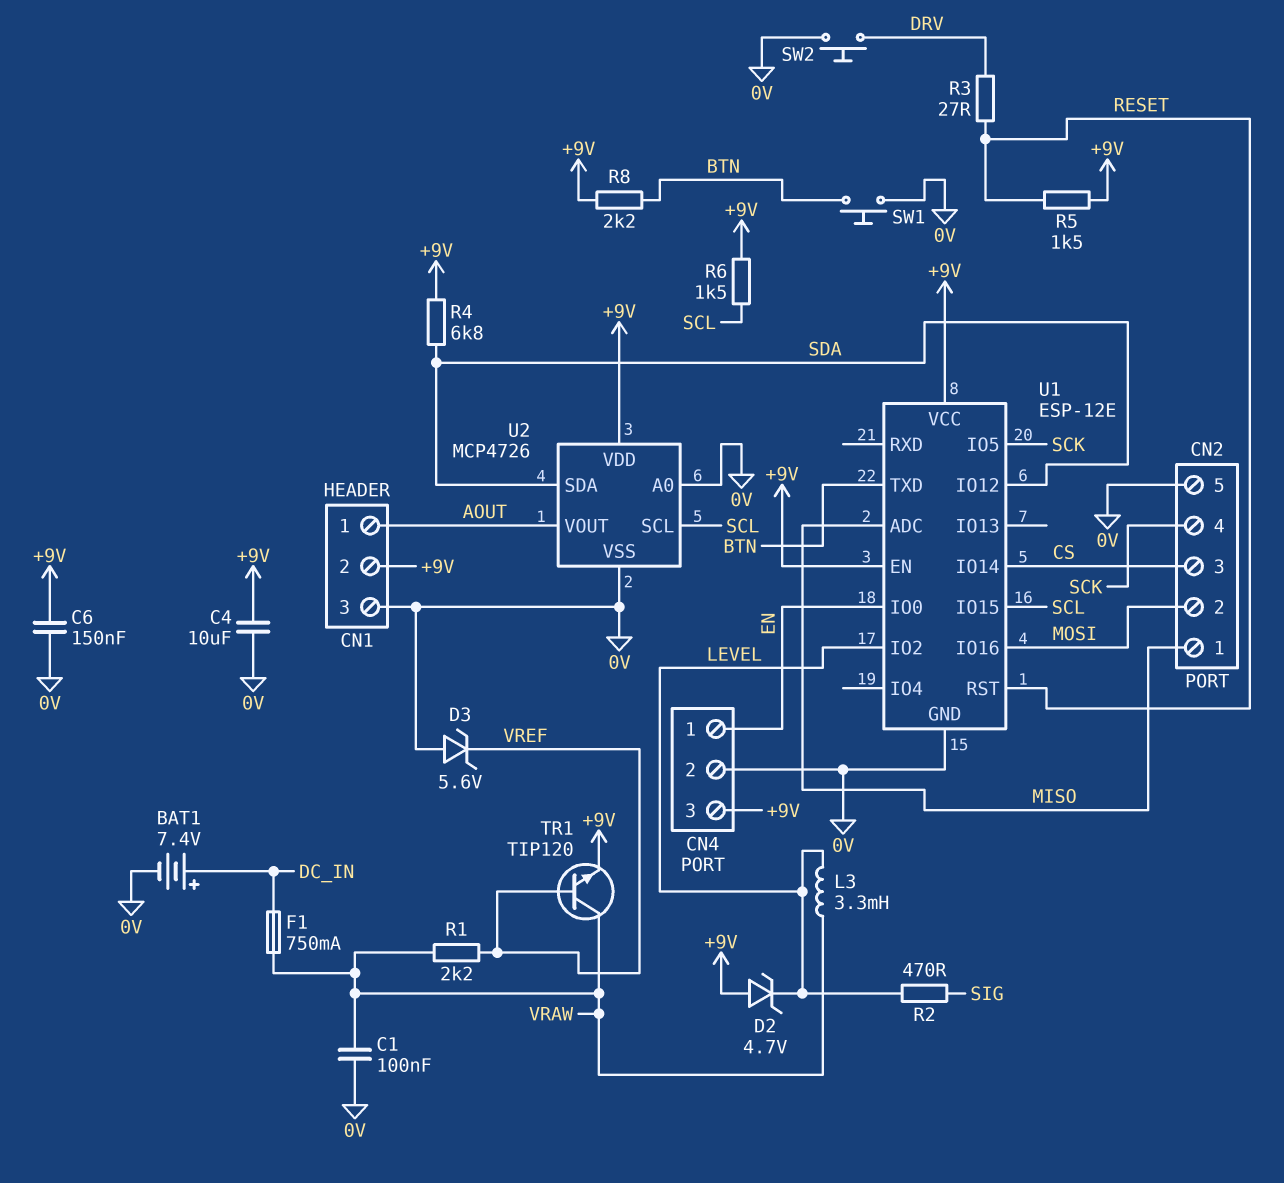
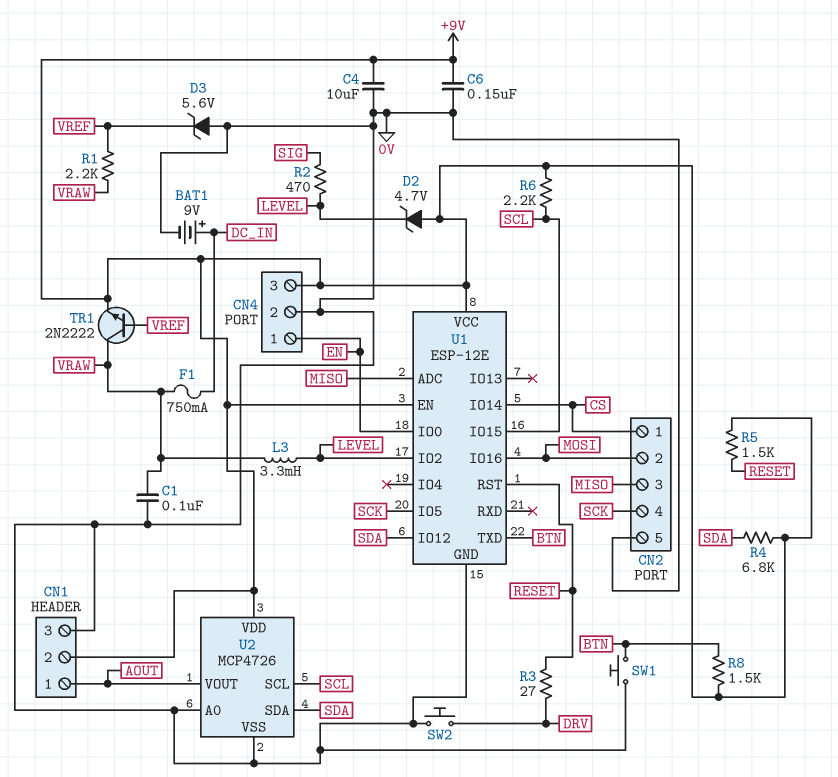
BAT1: 7.4V (plus DC_IN, minus 0V) -> 9V (plus DC_IN, minus 0V)
CN2 pin 1: MISO -> CS
CN2 pin 3: CS -> MISO
R6: 1.5k (+9V, SCL) -> 2.2k (+9V, SCL)
R8: 2.2k (+9V, BTN) -> 1.5k (+9V, BTN)
TR1: NPN TIP120 (B VREF, C VRAW, E +9V) -> NPN 2N2222 (B VREF, C VRAW, E +9V)

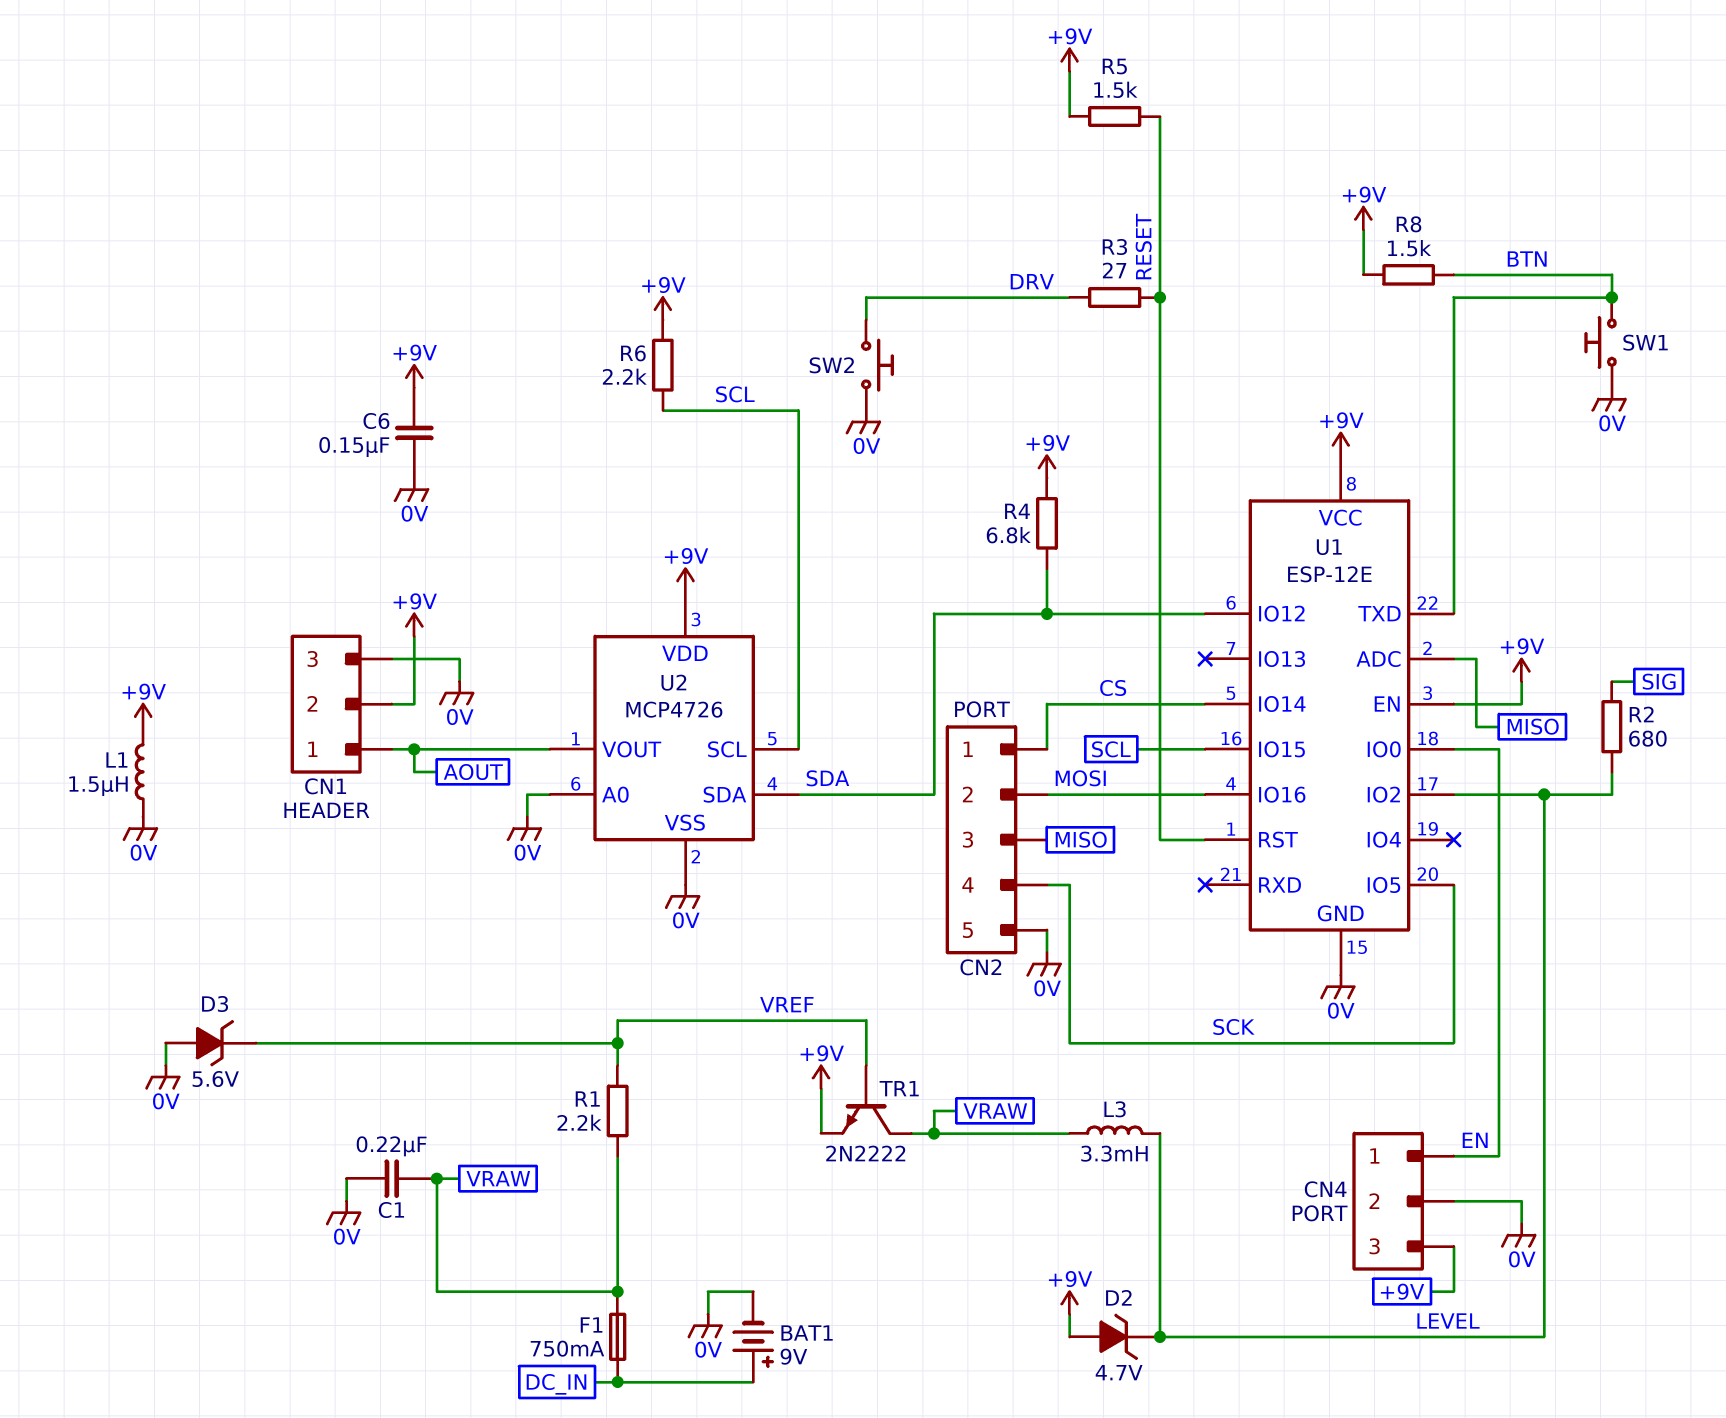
C1: 100nF (0V, VRAW) -> 220nF (0V, VRAW)
C4: 10uF (+9V, 0V) -> none
L1: none -> 1.5uH (+9V, 0V)
R2: 470 (LEVEL, SIG) -> 680 (LEVEL, SIG)

